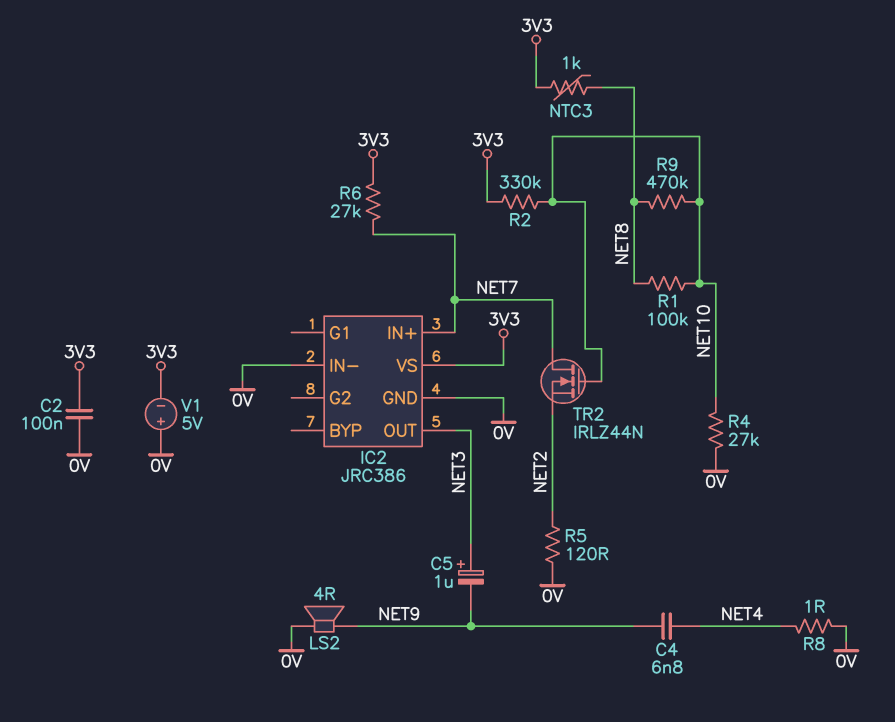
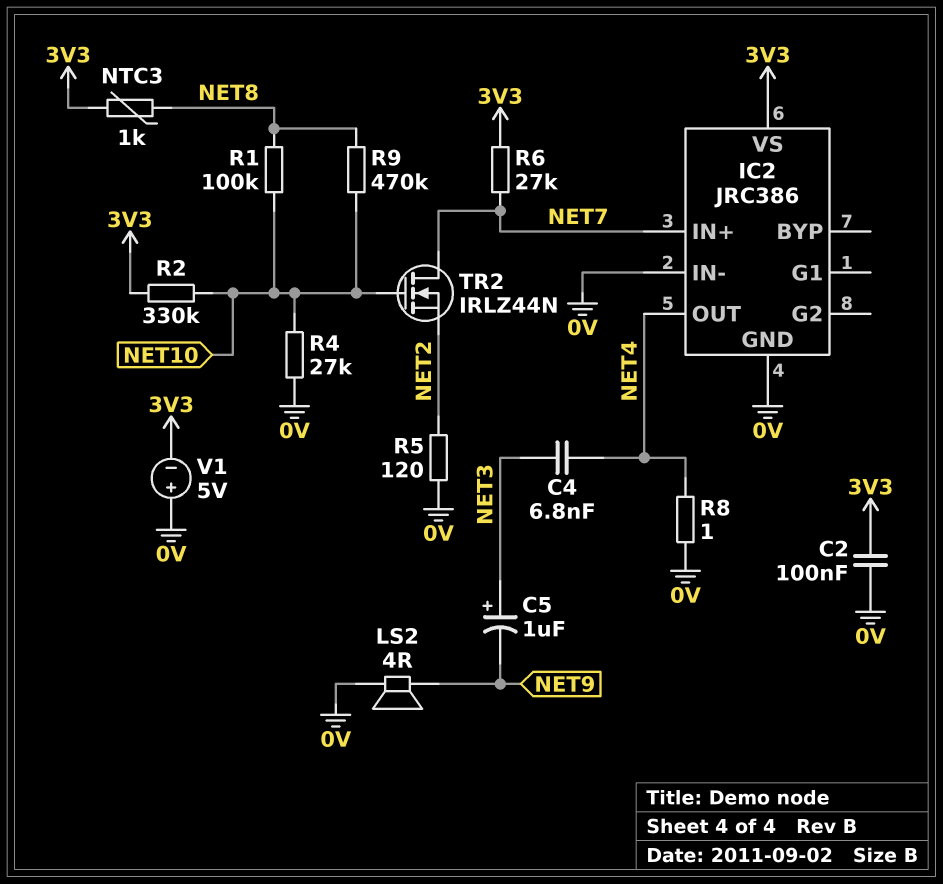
C4: 6.8nF (NET4, NET9) -> 6.8nF (NET3, NET4)
IC2 pin OUT: NET3 -> NET4

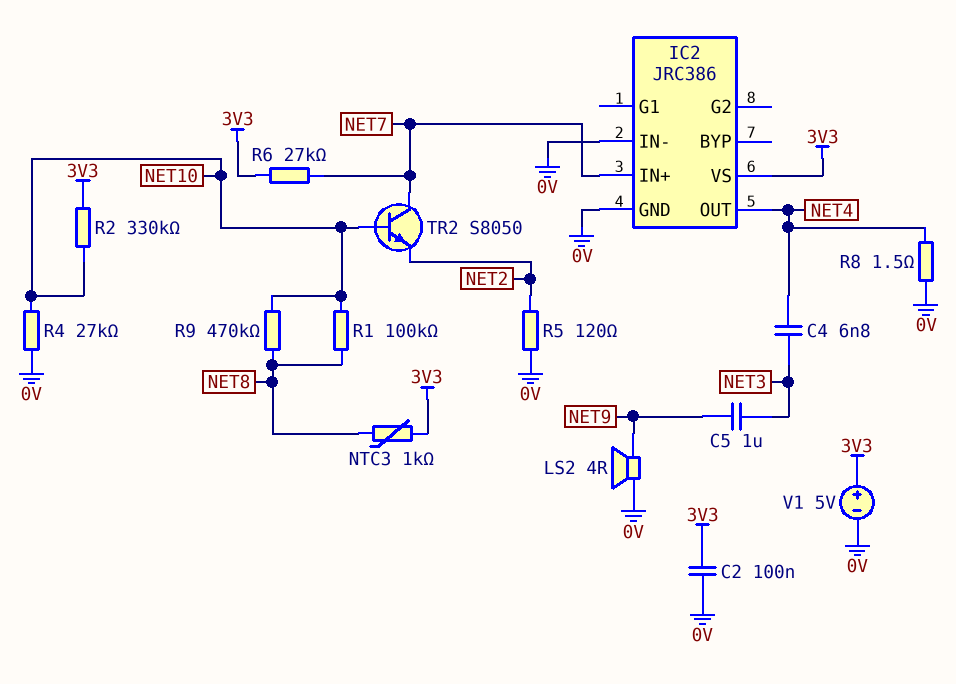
C5: 1uF (plus NET3, minus NET9) -> 1uF (NET3, NET9)
R8: 1 (0V, NET4) -> 1.5 (0V, NET4)
TR2: NMOS IRLZ44N (G NET10, D NET7, S NET2) -> NPN S8050 (B NET10, C NET7, E NET2)
V1: 5V (plus 0V, minus 3V3) -> 5V (plus 3V3, minus 0V)

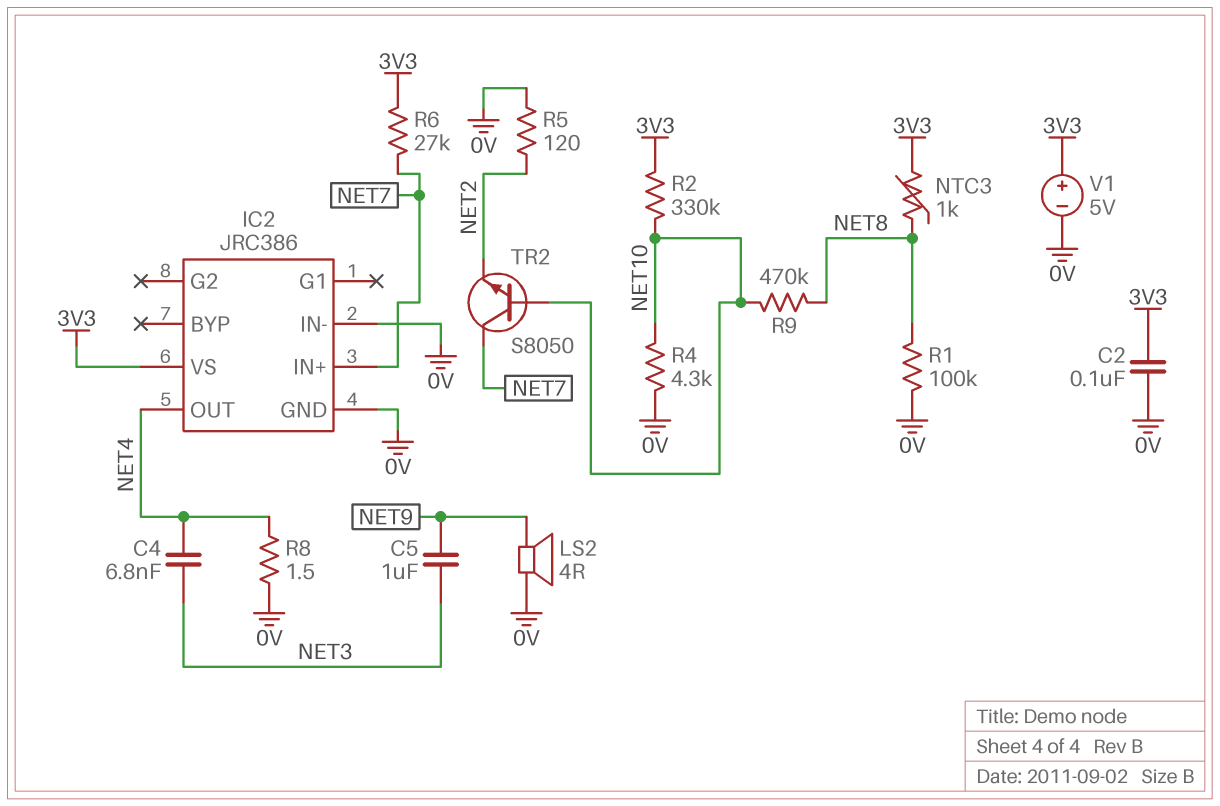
R1: 100k (NET8, NET10) -> 100k (0V, NET8)
R4: 27k (0V, NET10) -> 4.3k (0V, NET10)

